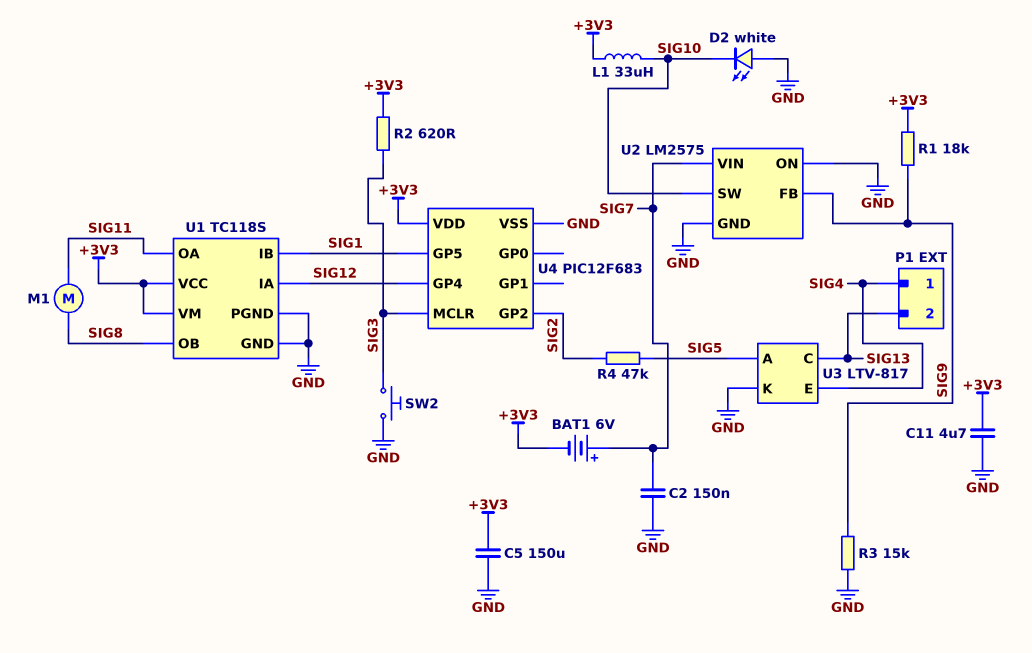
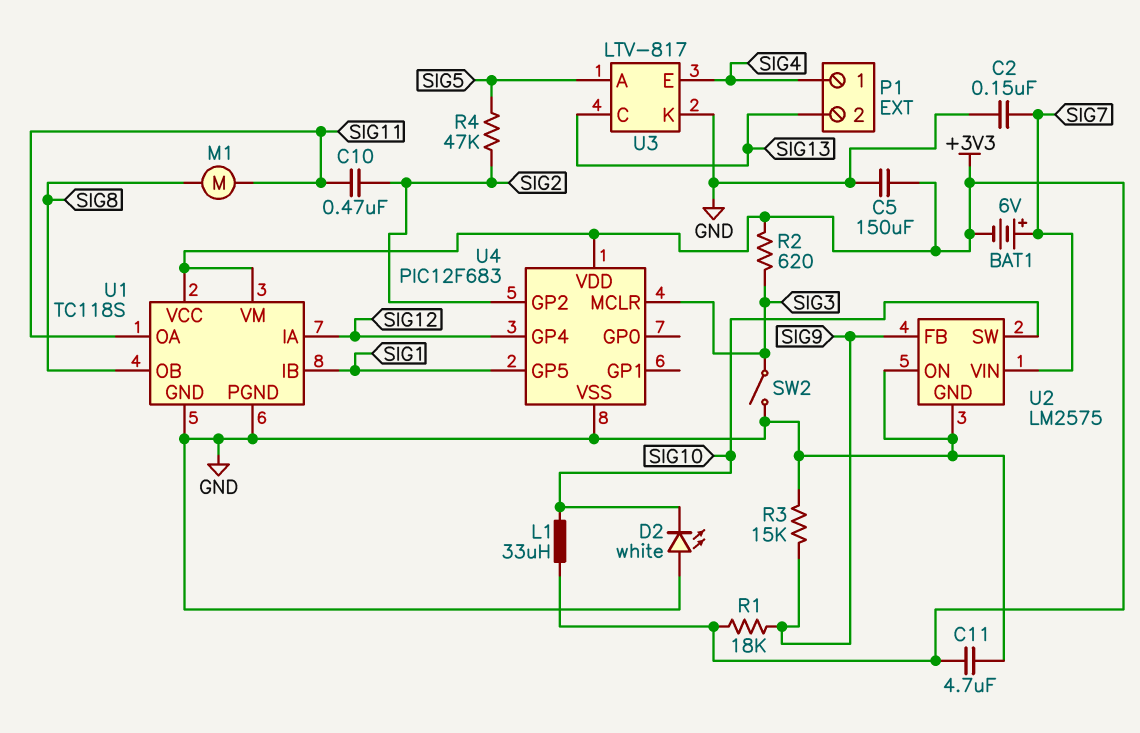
C10: none -> 470nF (SIG2, SIG11)
SW2: button (GND, SIG3) -> switch (GND, SIG3)

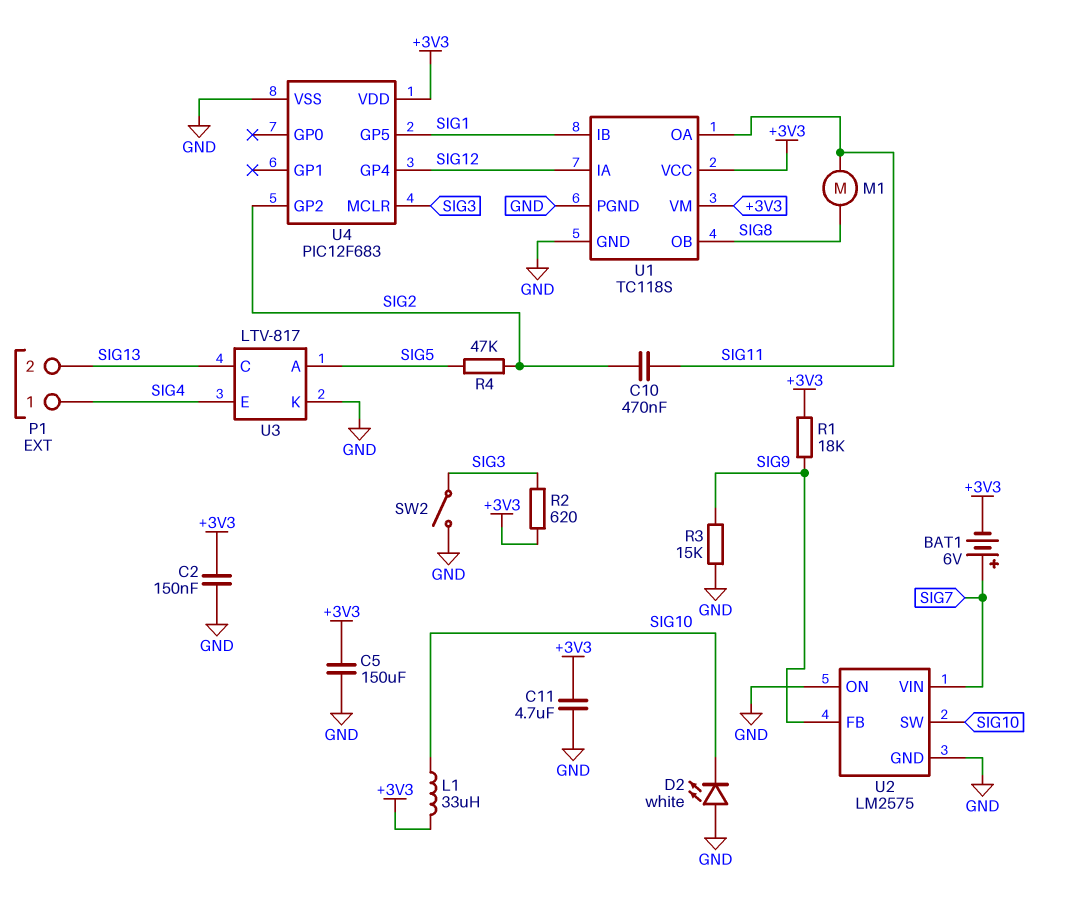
C2: 150nF (GND, SIG7) -> 150nF (+3V3, GND)

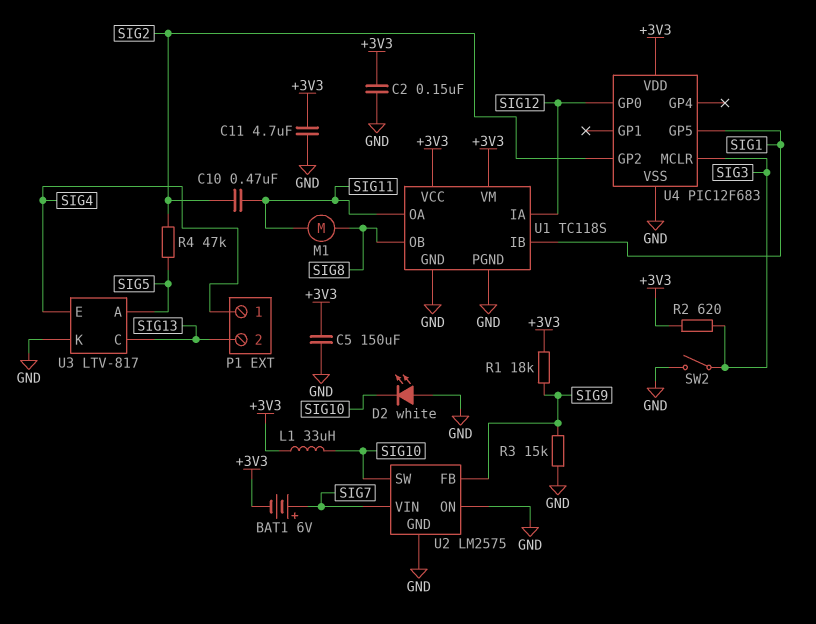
U4 pin GP0: none -> SIG12
U4 pin GP4: SIG12 -> none

